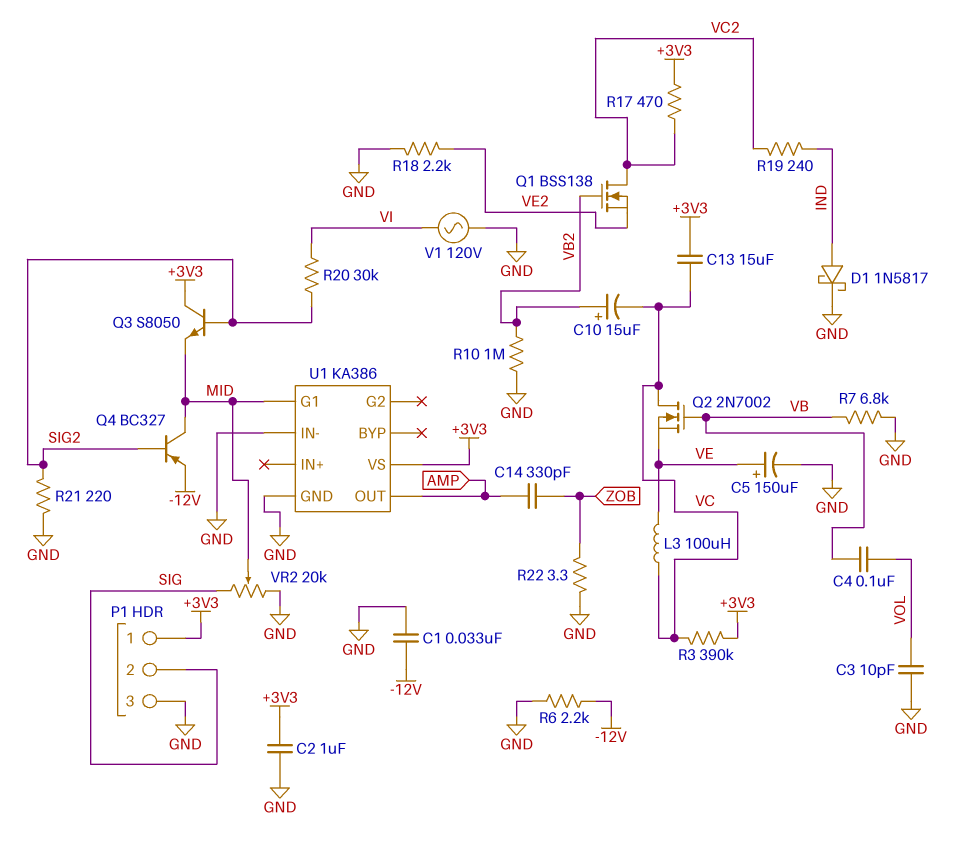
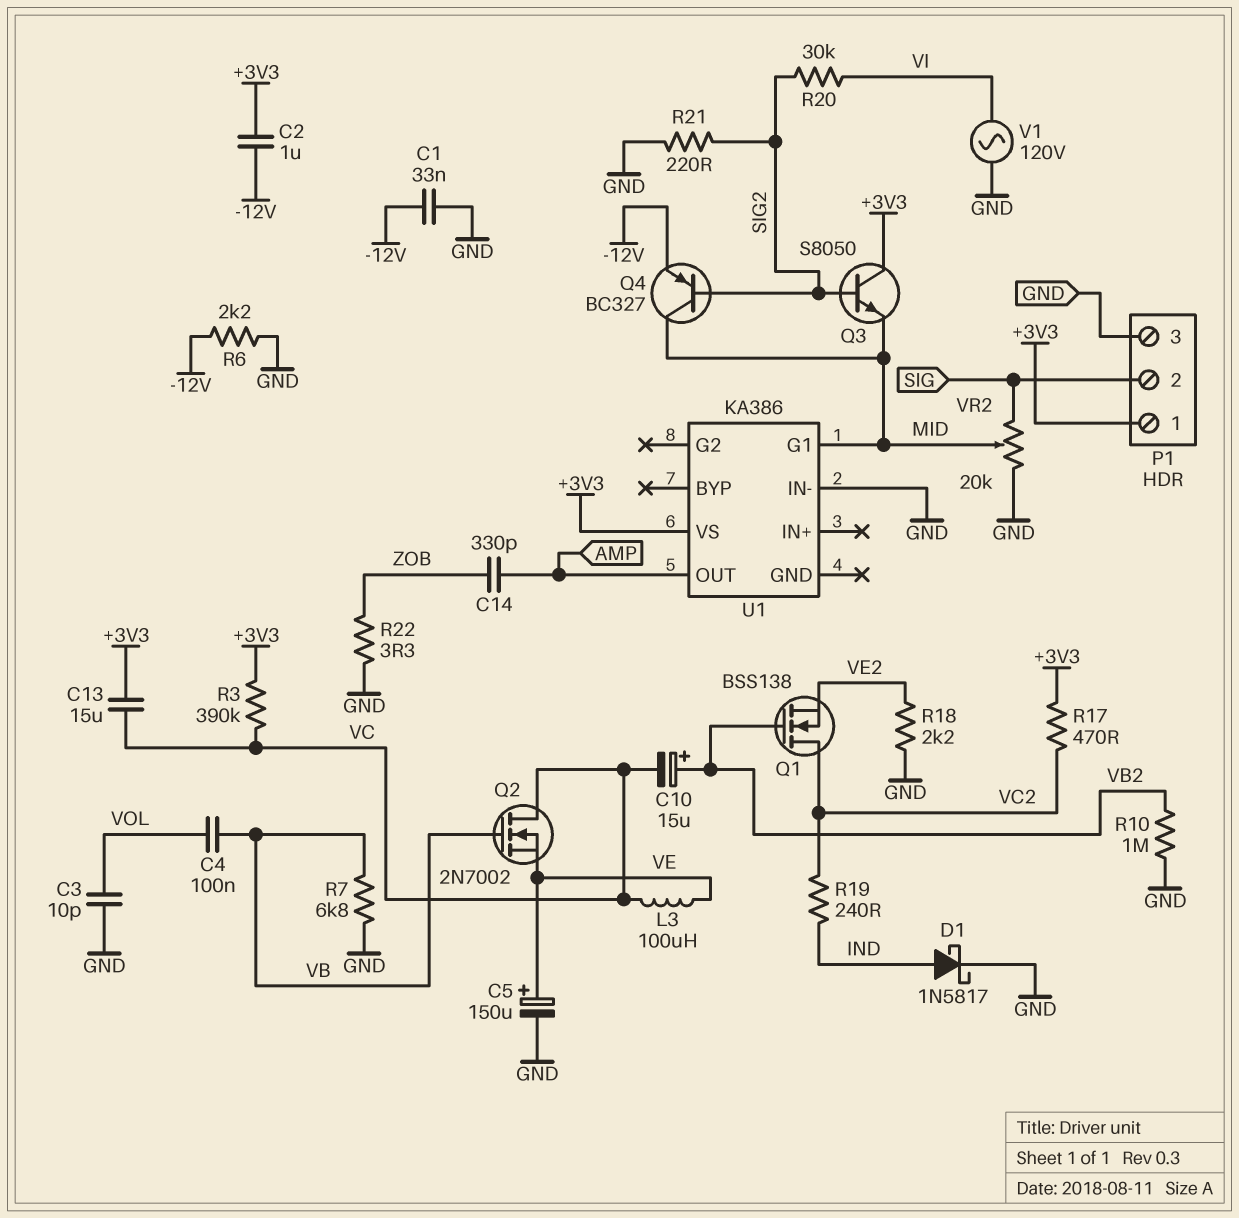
C2: 1uF (+3V3, GND) -> 1uF (+3V3, -12V)
U1 pin GND: GND -> none

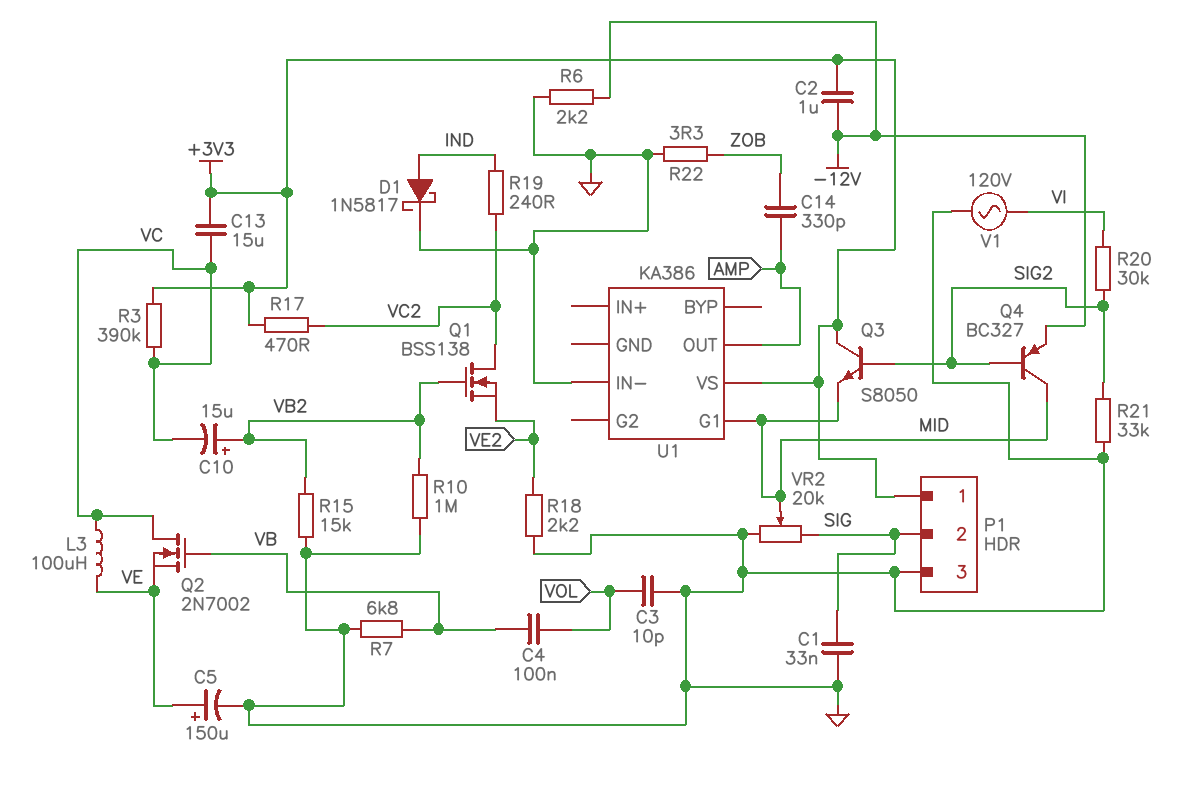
C1: 33nF (-12V, GND) -> 33nF (GND, SIG)
R15: none -> 15k (GND, VB2)
R21: 220 (GND, SIG2) -> 33k (GND, SIG2)

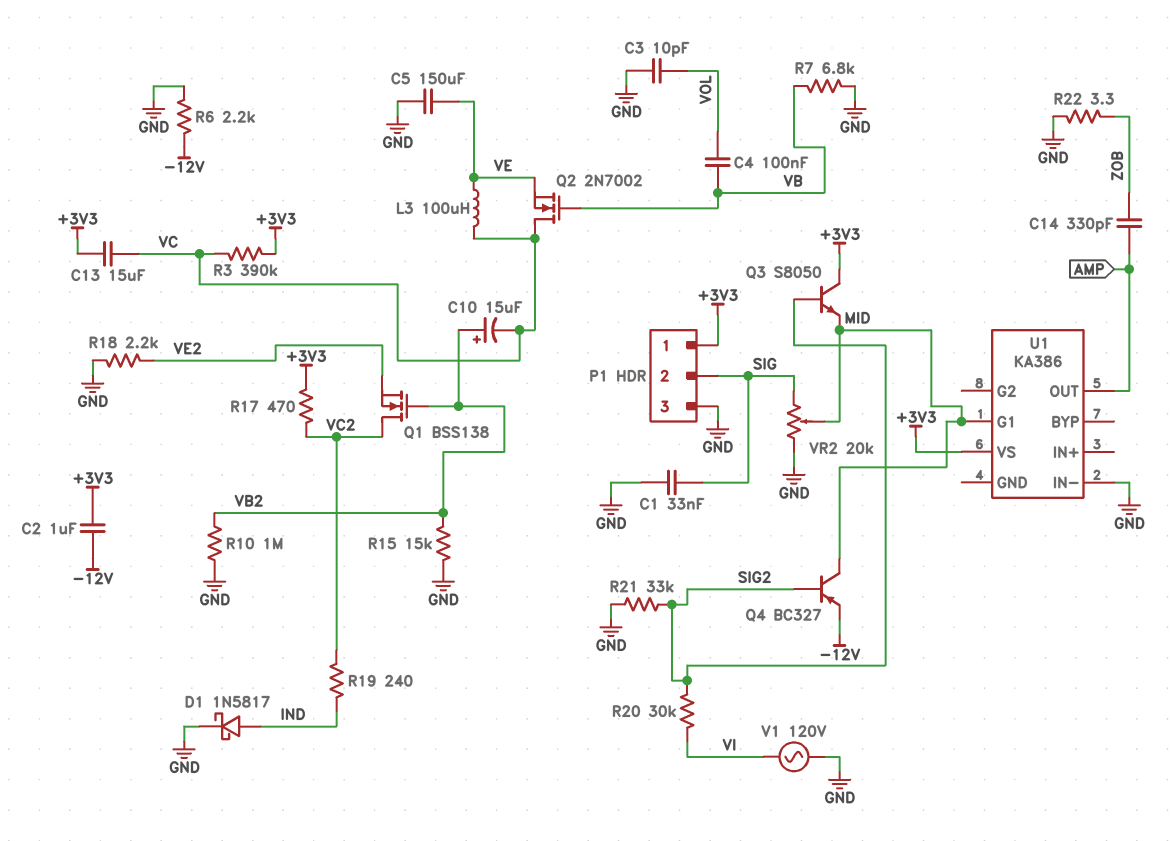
C5: 150uF (plus VE, minus GND) -> 150uF (GND, VE)

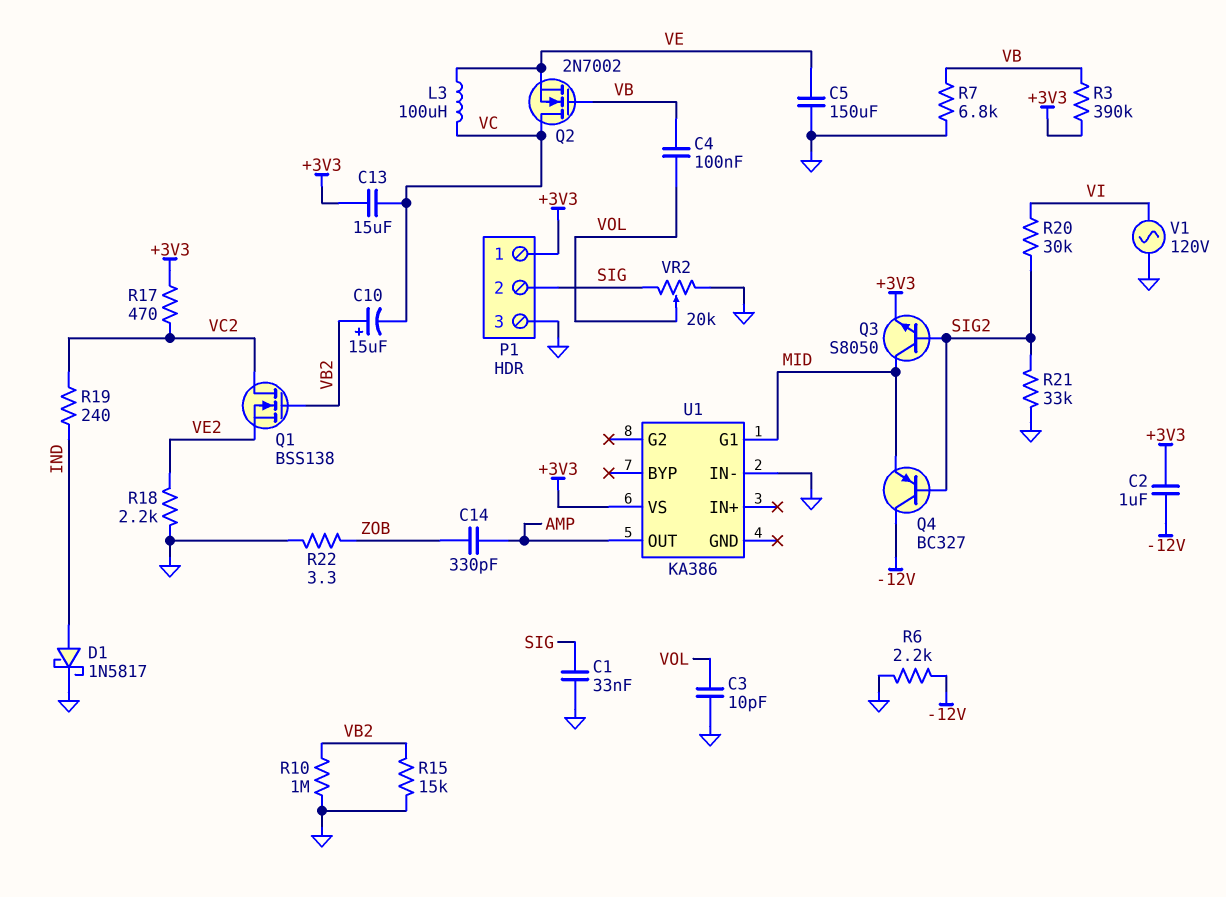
Q3: NPN S8050 (B SIG2, C +3V3, E MID) -> NPN S8050 (B SIG2, C MID, E +3V3)
Q4: PNP BC327 (B SIG2, C MID, E -12V) -> PNP BC327 (B SIG2, C -12V, E MID)
R3: 390k (+3V3, VC) -> 390k (+3V3, VB)
VR2: 20k (GND, SIG, wiper MID) -> 20k (GND, SIG, wiper VOL)

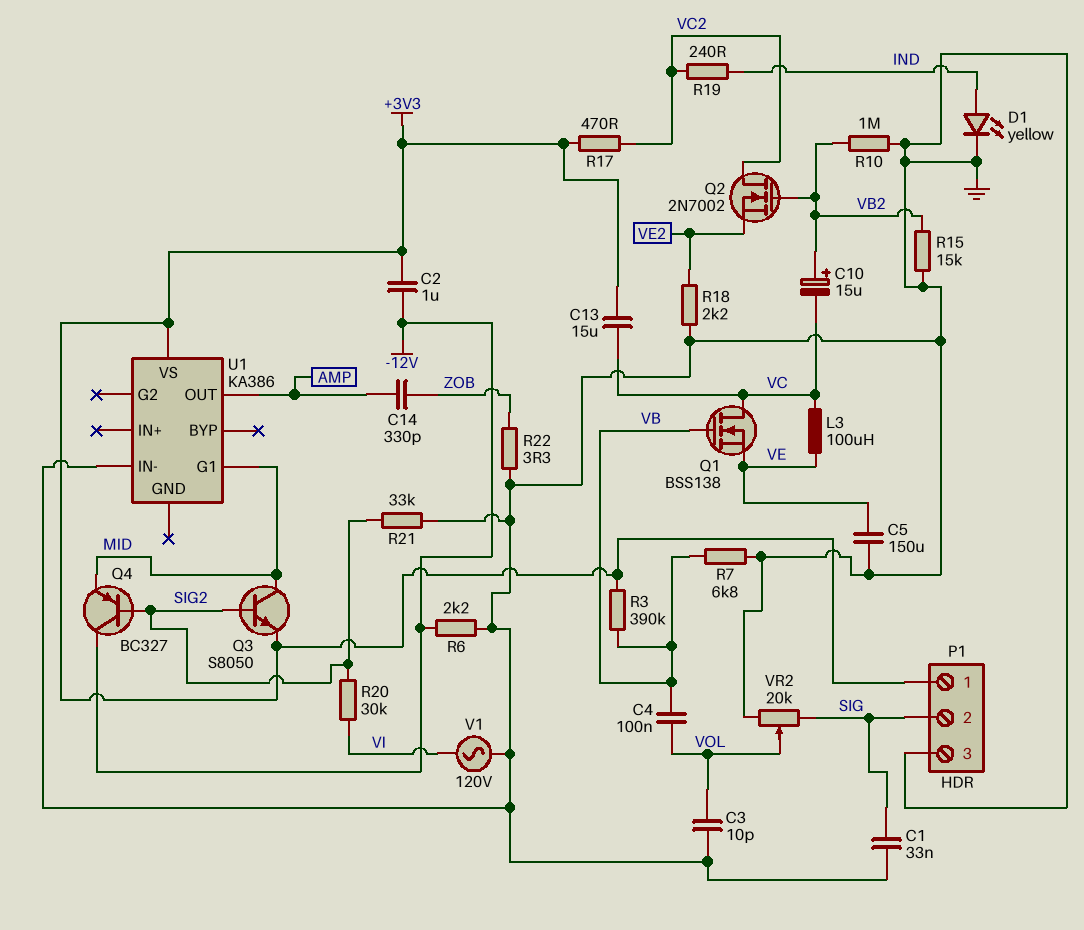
D1: schottky 1N5817 (A IND, K GND) -> LED yellow (A IND, K GND)
Q1: NMOS BSS138 (G VB2, D VC2, S VE2) -> NMOS BSS138 (G VB, D VC, S VE)
Q2: NMOS 2N7002 (G VB, D VC, S VE) -> NMOS 2N7002 (G VB2, D VC2, S VE2)

